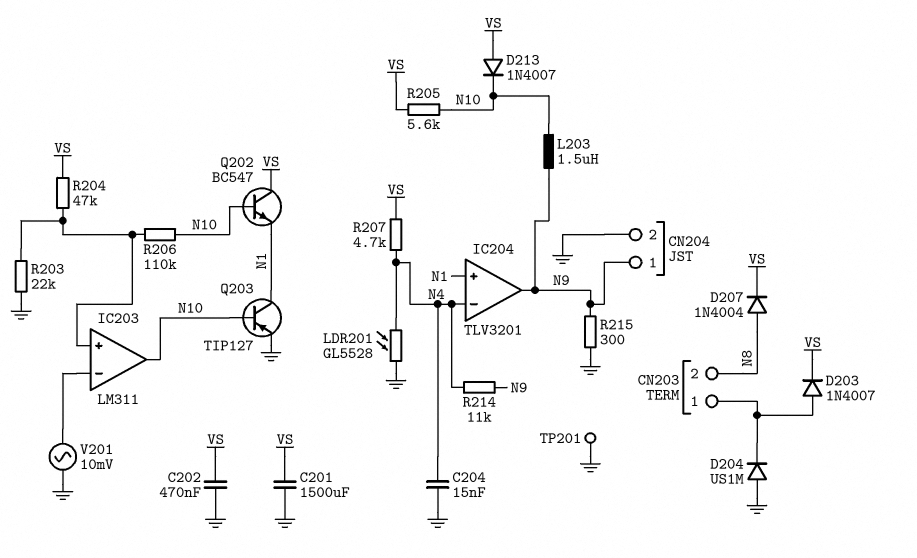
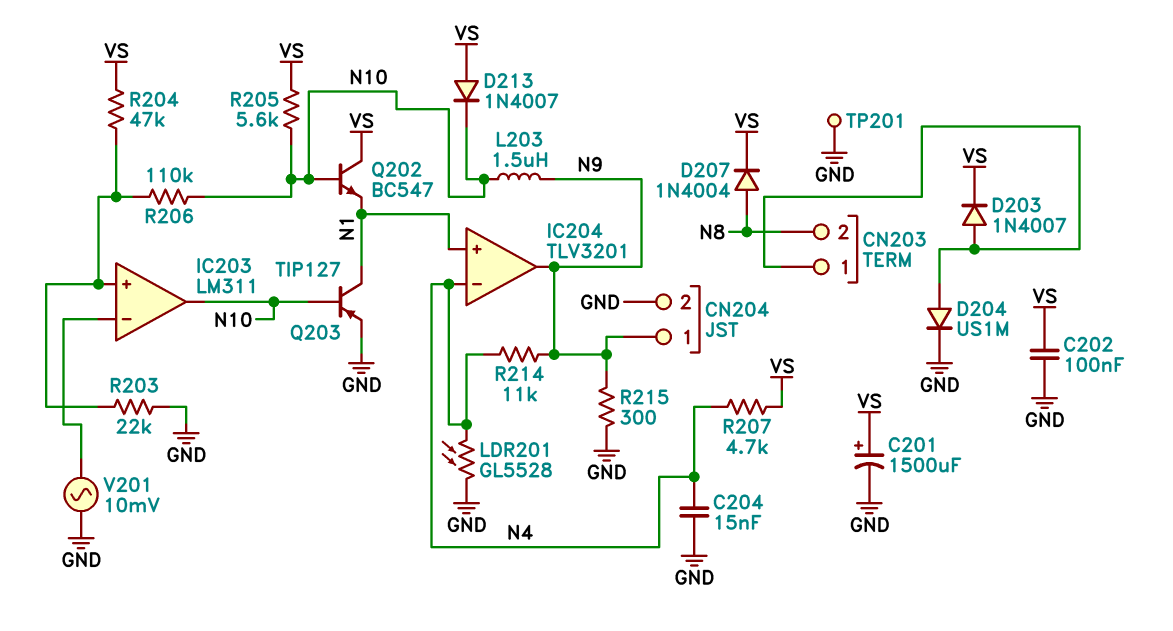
C201: 1500uF (GND, VS) -> 1500uF (plus VS, minus GND)
C202: 470nF (GND, VS) -> 100nF (GND, VS)
D204: diode US1M (A GND, K CN203/1) -> diode US1M (A CN203/1, K GND)

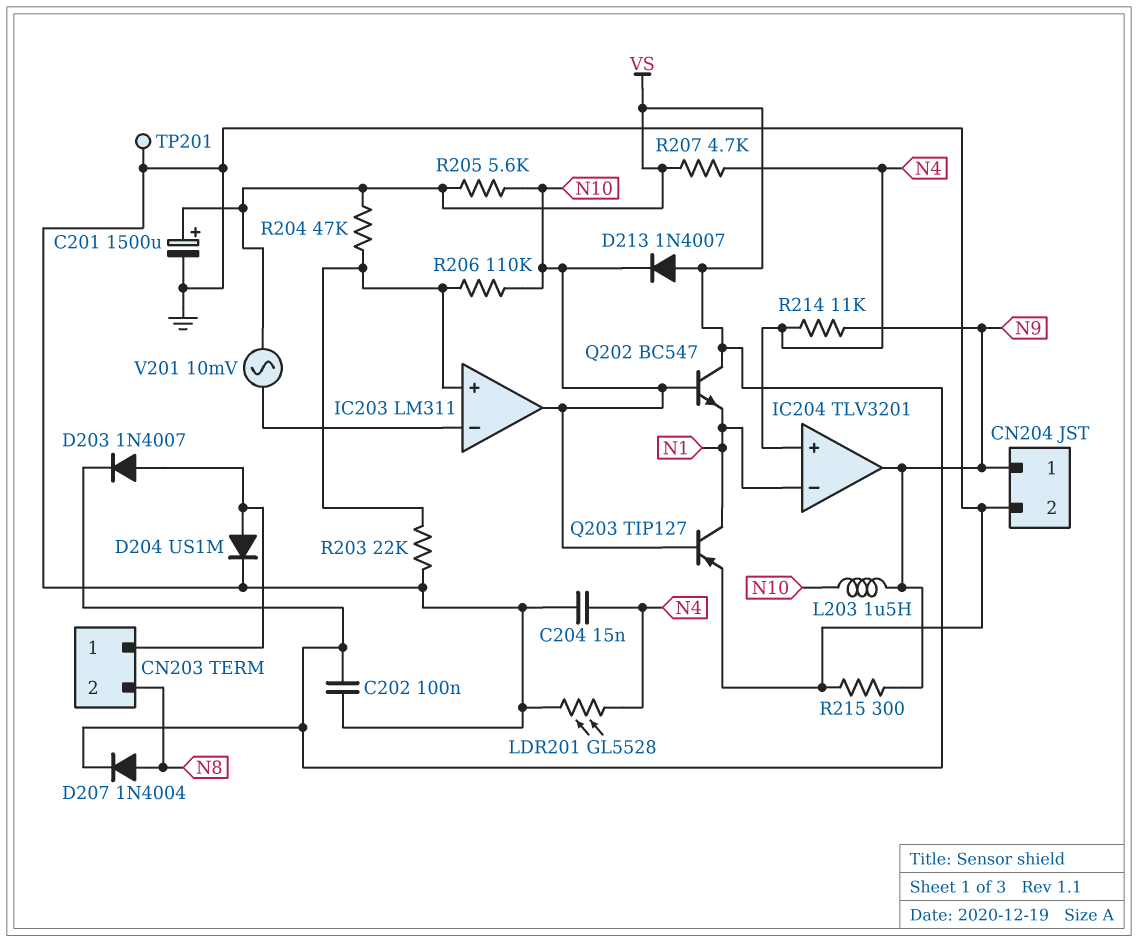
IC204 pin in+: N1 -> N4
IC204 pin in-: N4 -> N1
V201: AC 10mV (GND, IC203/in-) -> AC 10mV (IC203/in-, VS)

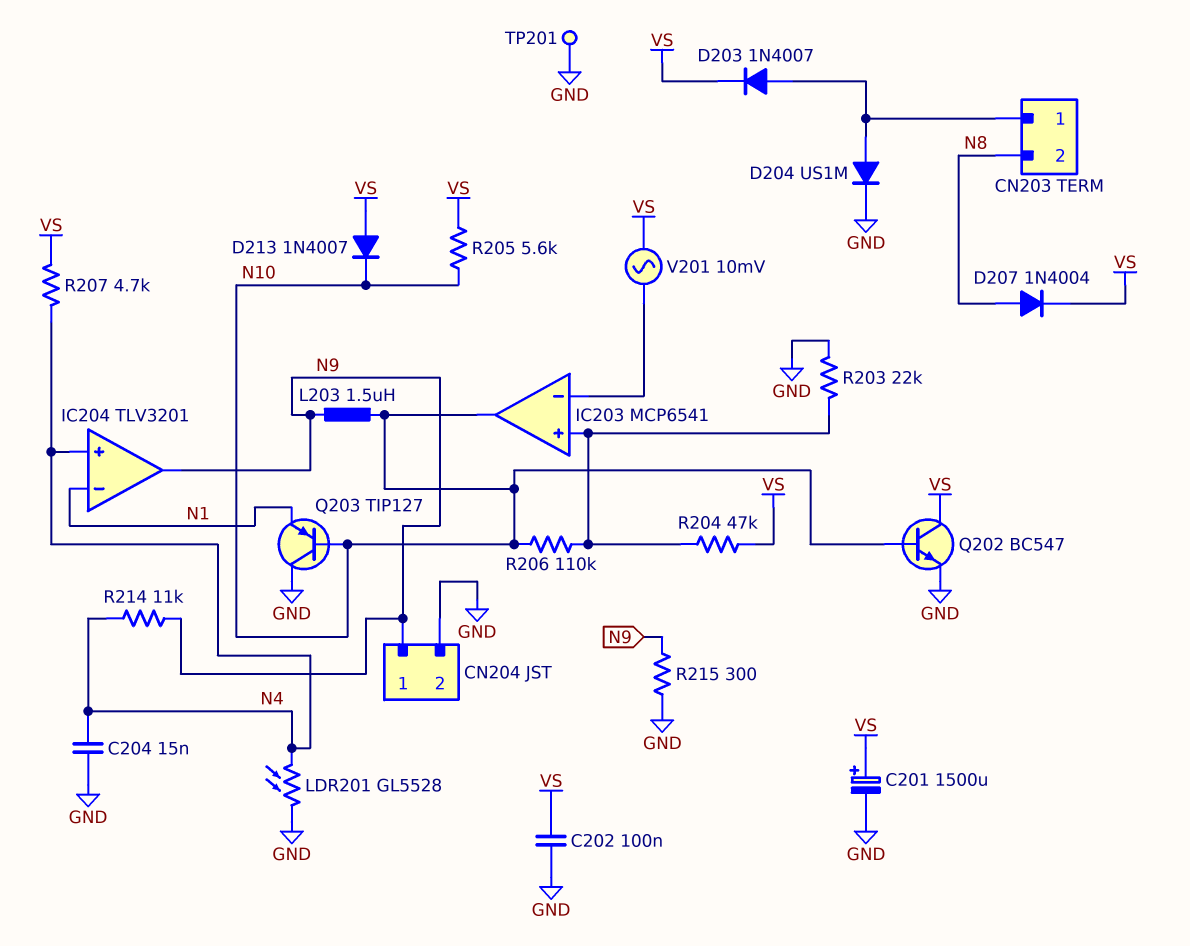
IC203: LM311 -> MCP6541
Q202: NPN BC547 (B N10, C VS, E N1) -> NPN BC547 (B N10, C VS, E GND)
Q203: PNP TIP127 (B N10, C N1, E GND) -> PNP TIP127 (B N10, C GND, E N1)

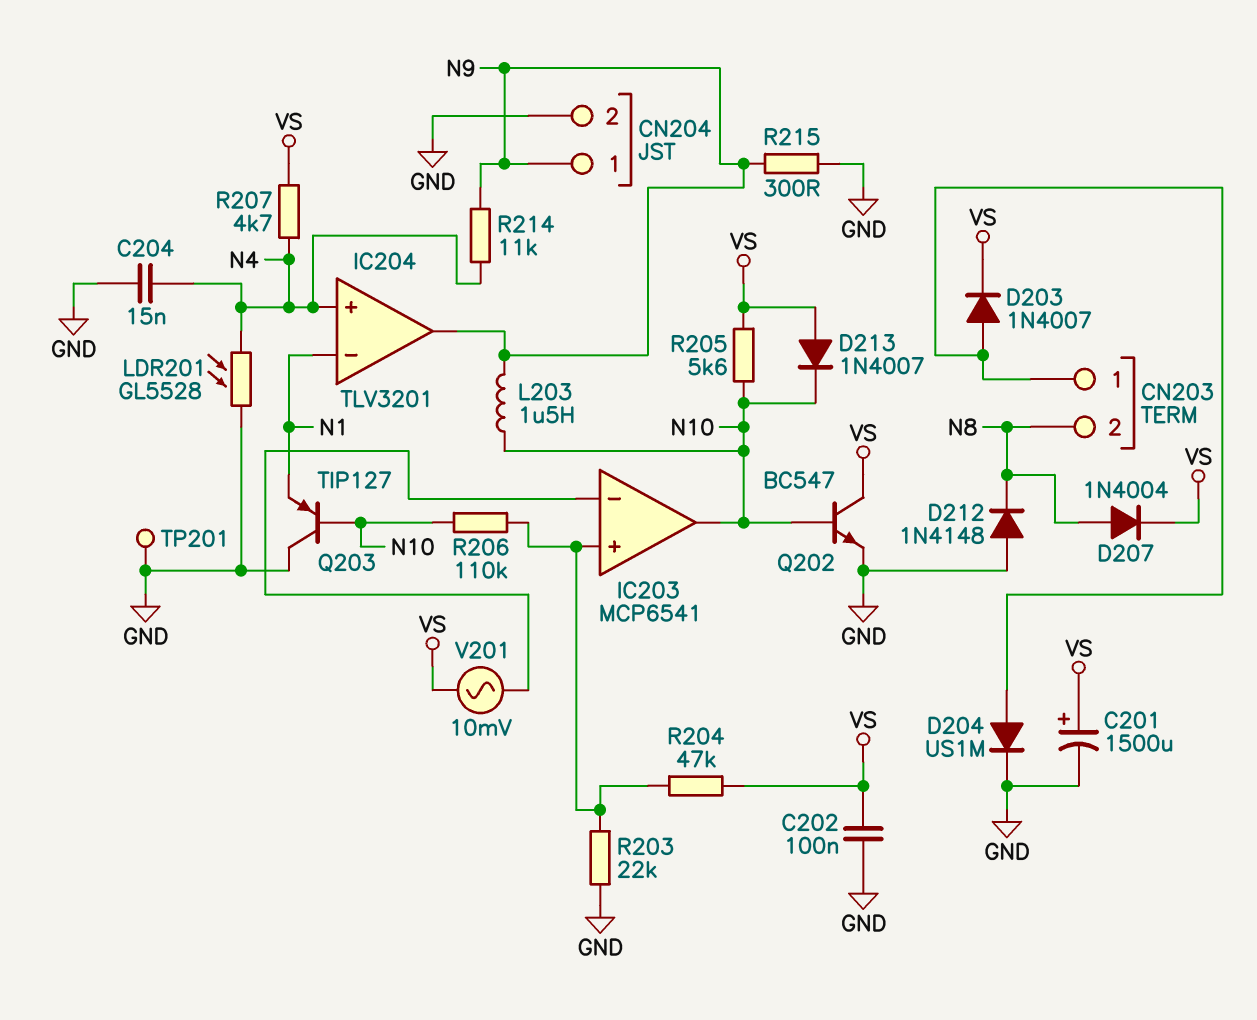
D212: none -> diode 1N4148 (A GND, K N8)

